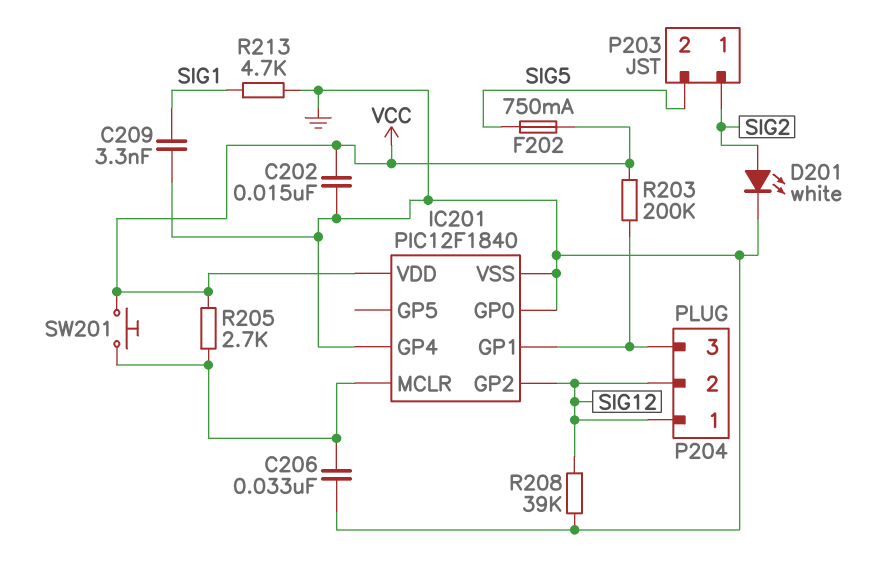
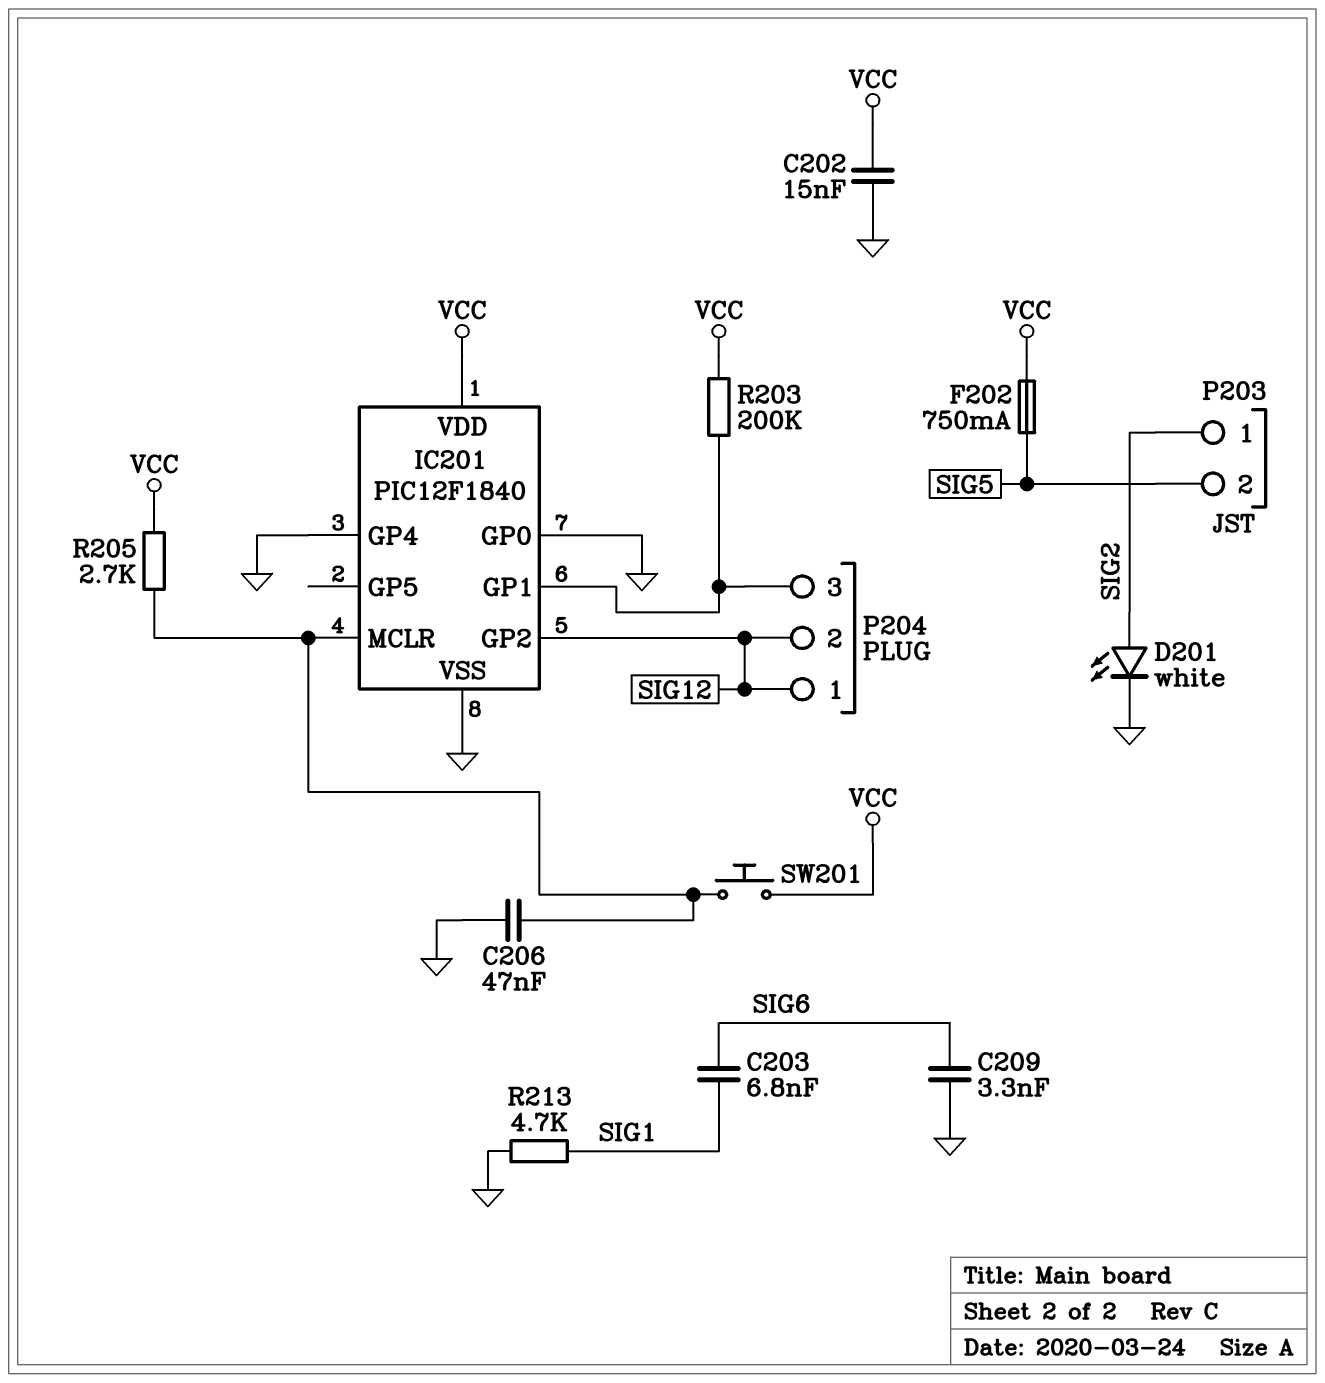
C203: none -> 6.8nF (SIG1, SIG6)
C206: 33nF (GND, IC201/MCLR) -> 47nF (GND, IC201/MCLR)
C209: 3.3nF (GND, SIG1) -> 3.3nF (GND, SIG6)
R208: 39k (GND, SIG12) -> none

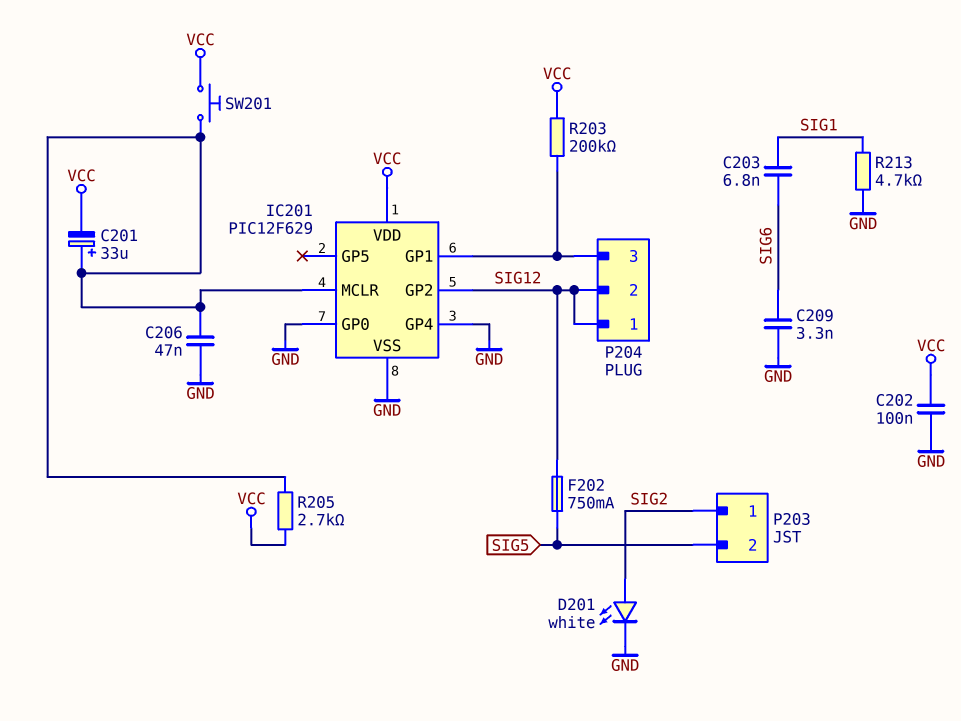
C201: none -> 33uF (plus IC201/MCLR, minus VCC)
C202: 15nF (GND, VCC) -> 100nF (GND, VCC)
F202: 750mA (SIG5, VCC) -> 750mA (SIG5, SIG12)
IC201: PIC12F1840 -> PIC12F629

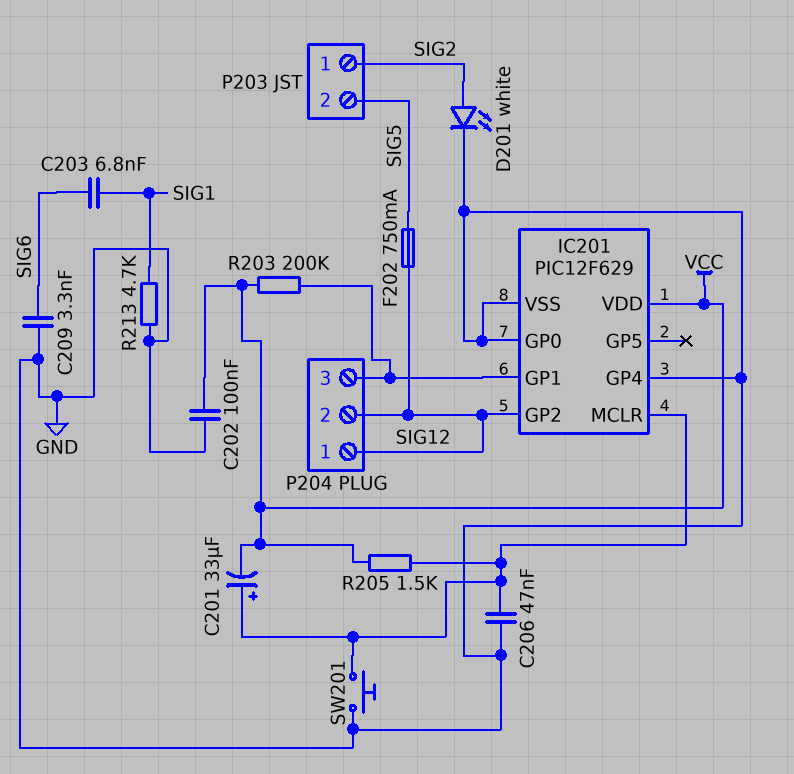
R205: 2.7k (IC201/MCLR, VCC) -> 1.5k (IC201/MCLR, VCC)
SW201: button (IC201/MCLR, VCC) -> button (GND, IC201/MCLR)

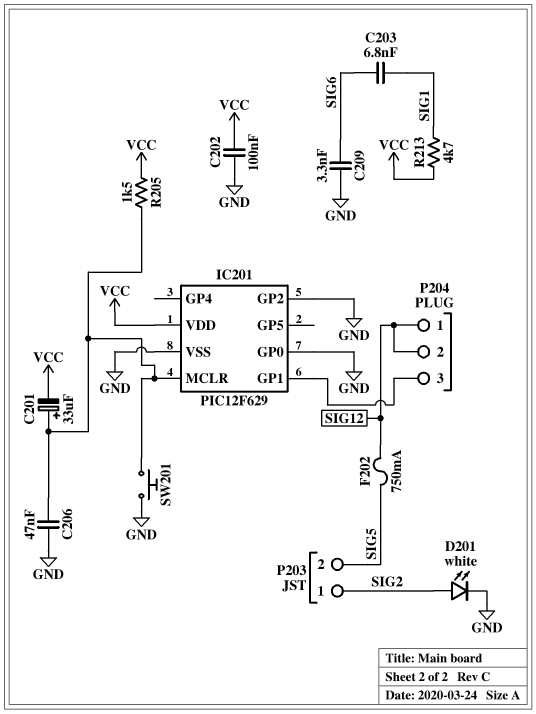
IC201 pin GP2: SIG12 -> GND
IC201 pin GP4: GND -> none
R203: 200k (IC201/GP1, VCC) -> none
R213: 4.7k (GND, SIG1) -> 4.7k (SIG1, VCC)

